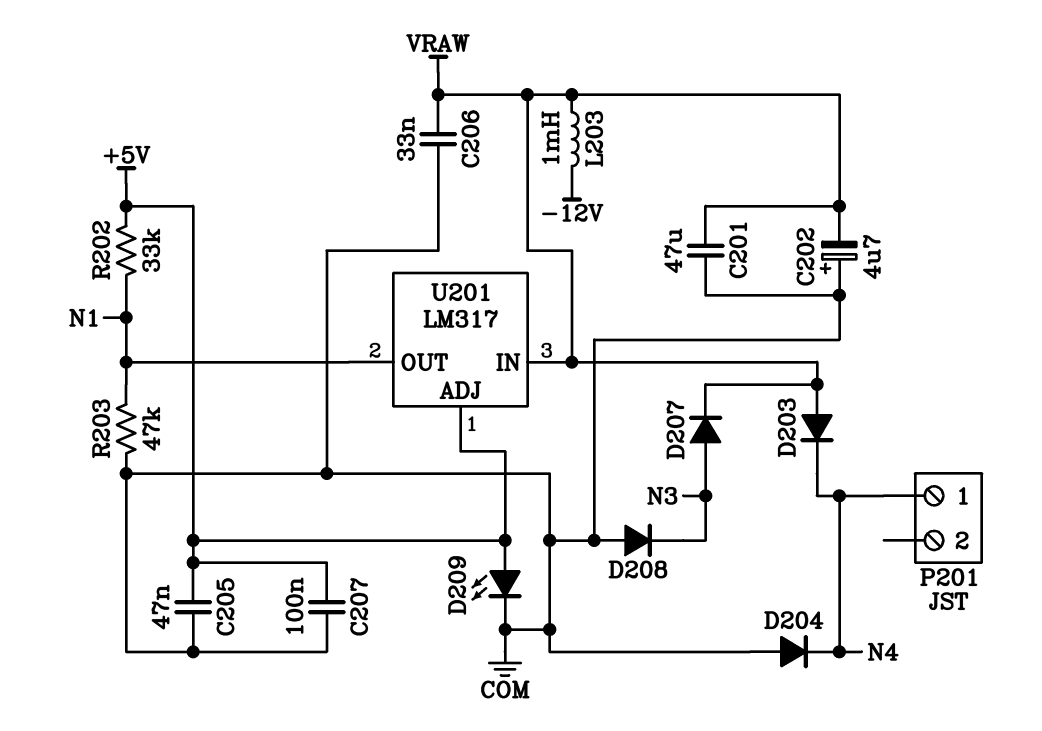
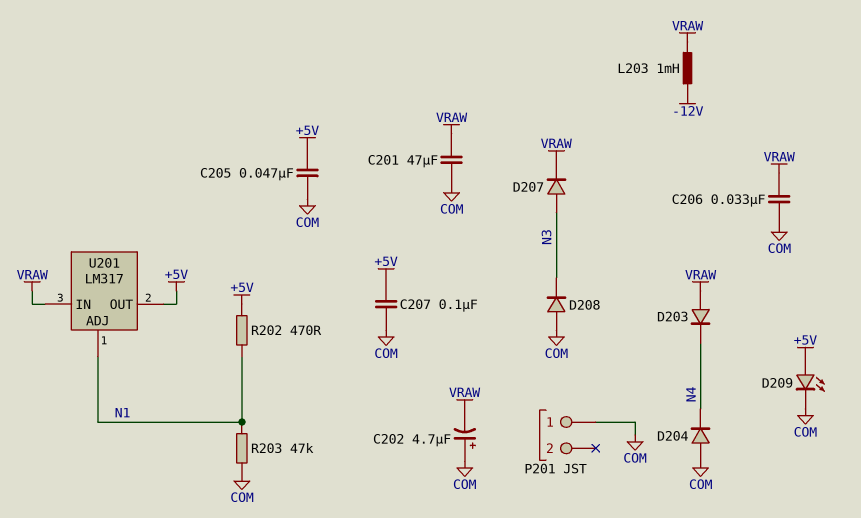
P201 pin 1: N4 -> COM
R202: 33k (+5V, N1) -> 470 (+5V, N1)
U201 pin ADJ: +5V -> N1
U201 pin OUT: N1 -> +5V

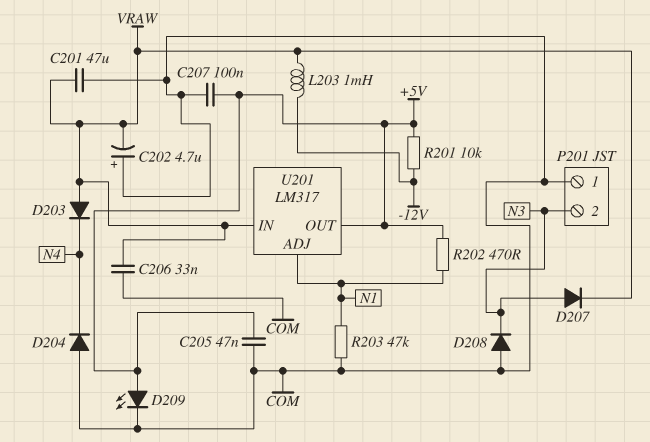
P201 pin 2: none -> N3
R201: none -> 10k (+5V, -12V)

